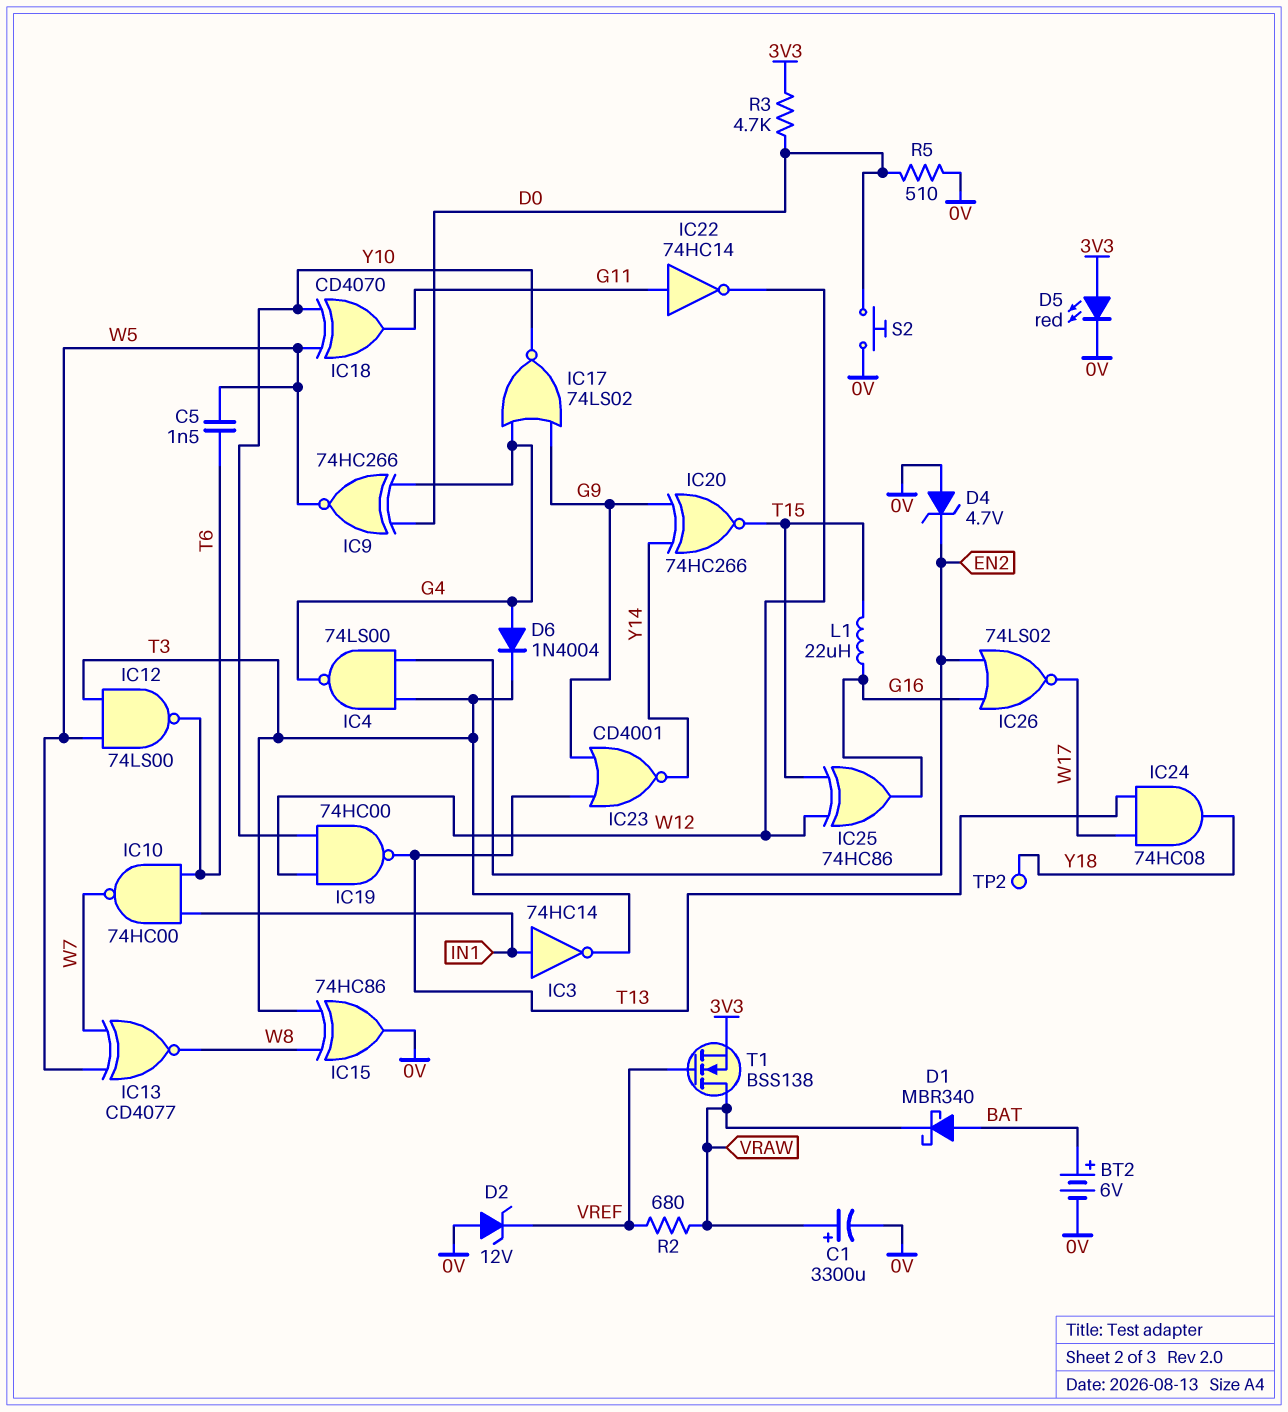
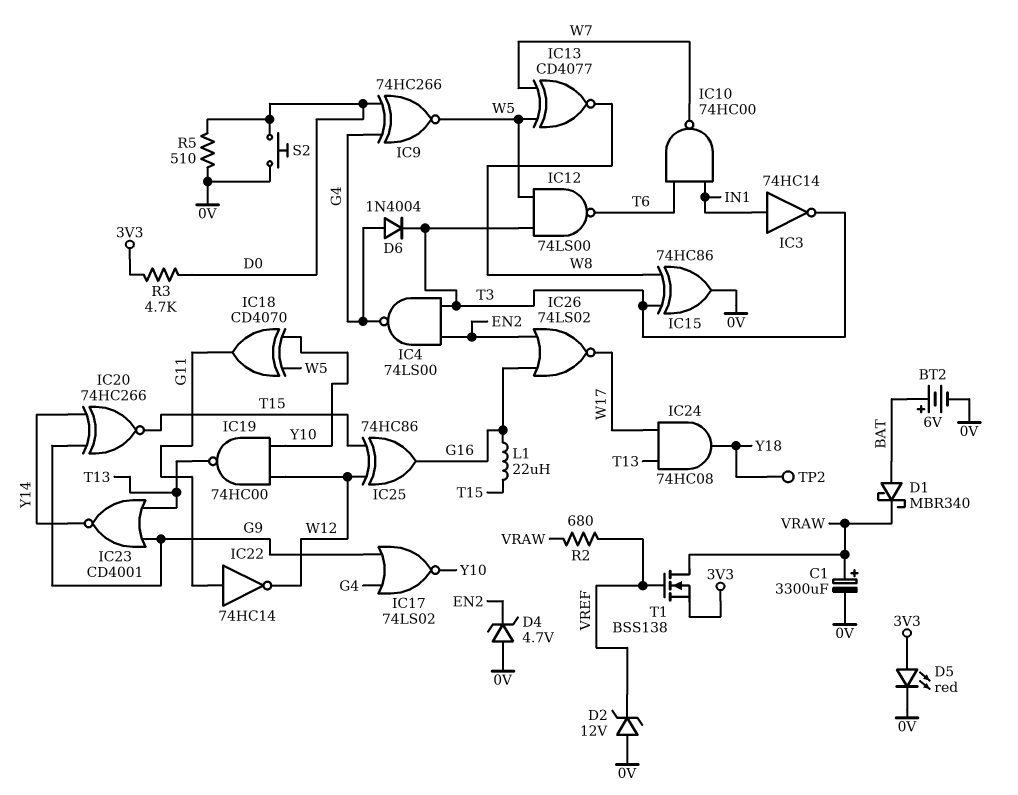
C5: 1.5nF (T6, W5) -> none

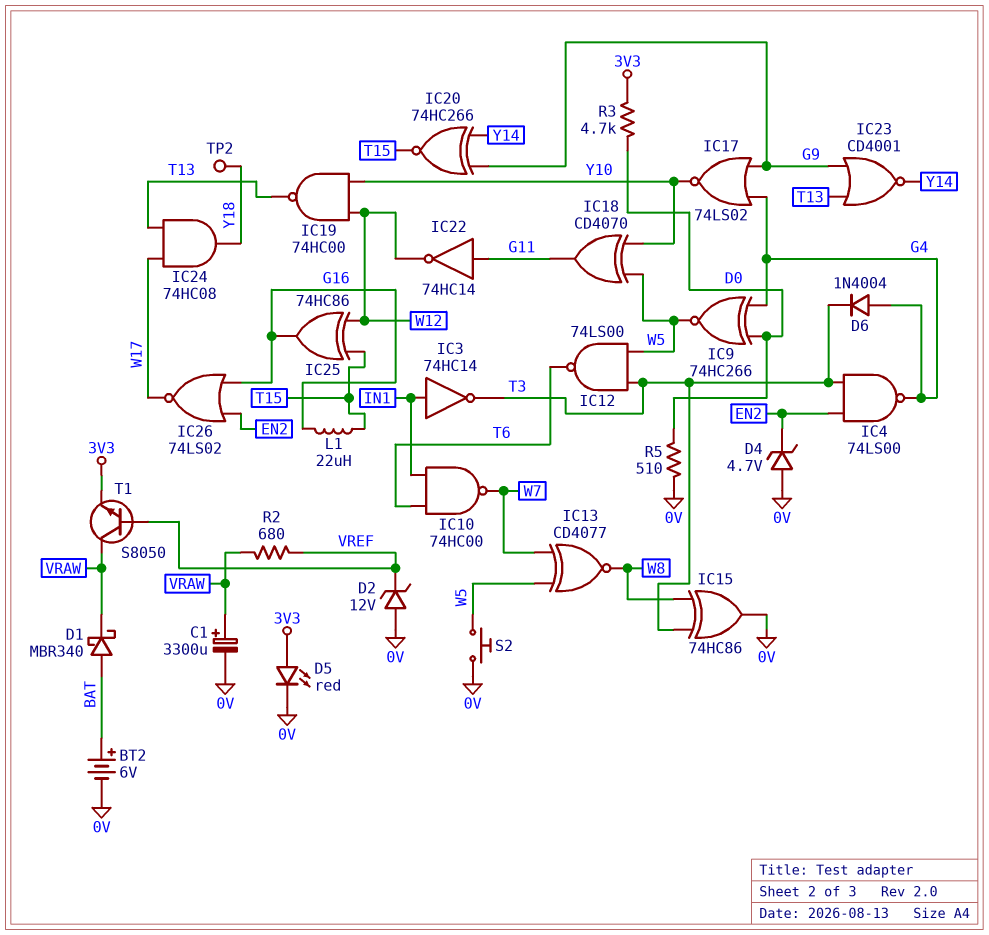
S2: button (0V, D0) -> button (0V, W5)
T1: NMOS BSS138 (G VREF, D VRAW, S 3V3) -> NPN S8050 (B VREF, C VRAW, E 3V3)

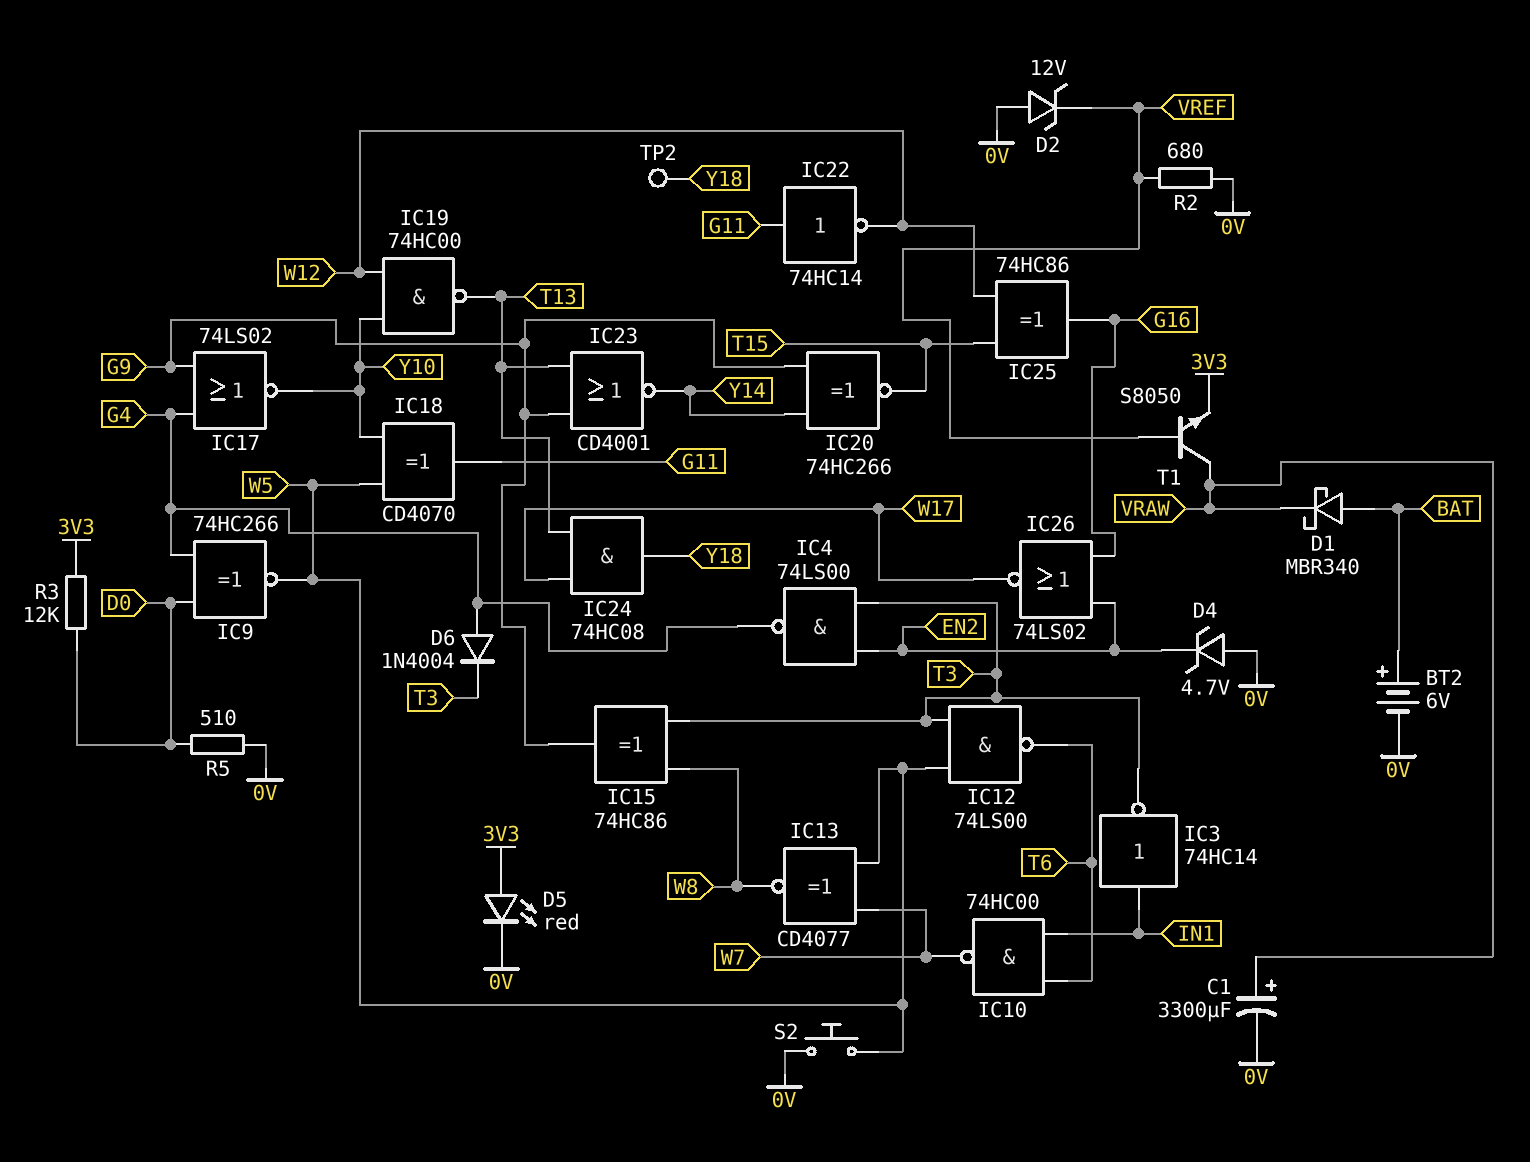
IC15: XOR 74HC86 (in T3, in W8, out 0V) -> XOR 74HC86 (in T3, in W8, out G9)
L1: 22uH (G16, T15) -> none
R2: 680 (VRAW, VREF) -> 680 (0V, VREF)
R3: 4.7k (3V3, D0) -> 12k (3V3, D0)

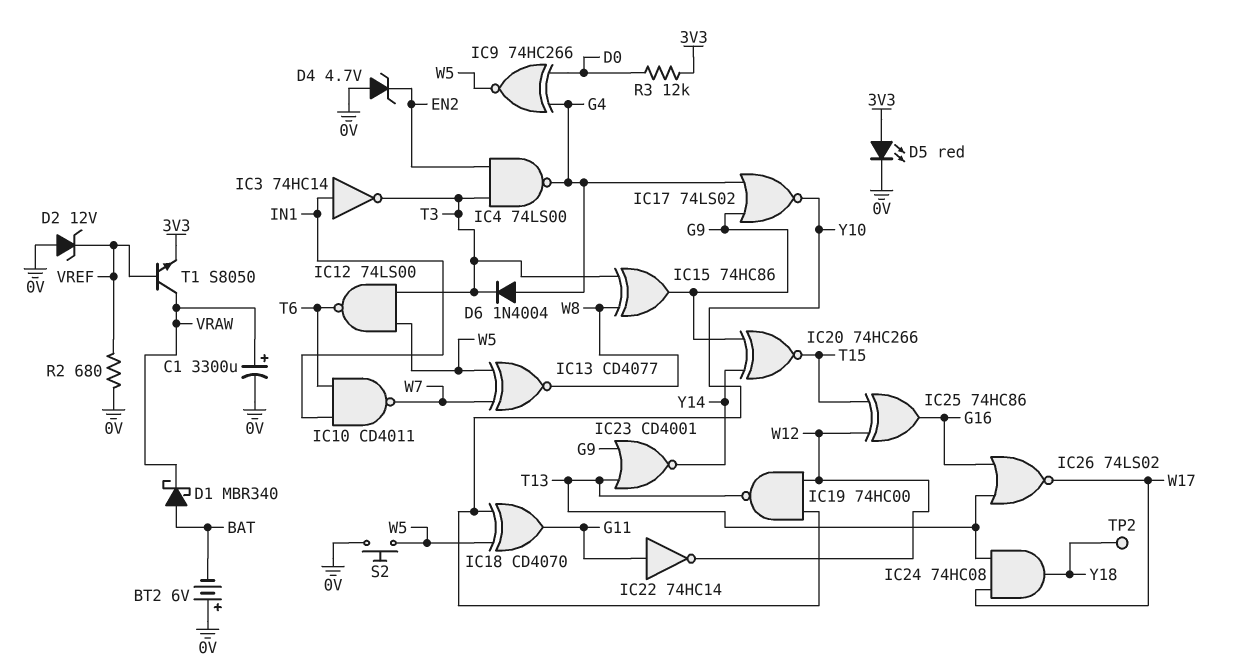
BT2: 6V (plus BAT, minus 0V) -> 6V (plus 0V, minus BAT)
IC10: NAND 74HC00 (in IN1, in T6, out W7) -> NAND CD4011 (in IN1, in T6, out W7)
IC26: NOR 74LS02 (in EN2, in G16, out W17) -> NOR 74LS02 (in G16, in T13, out W17)
R5: 510 (0V, D0) -> none

